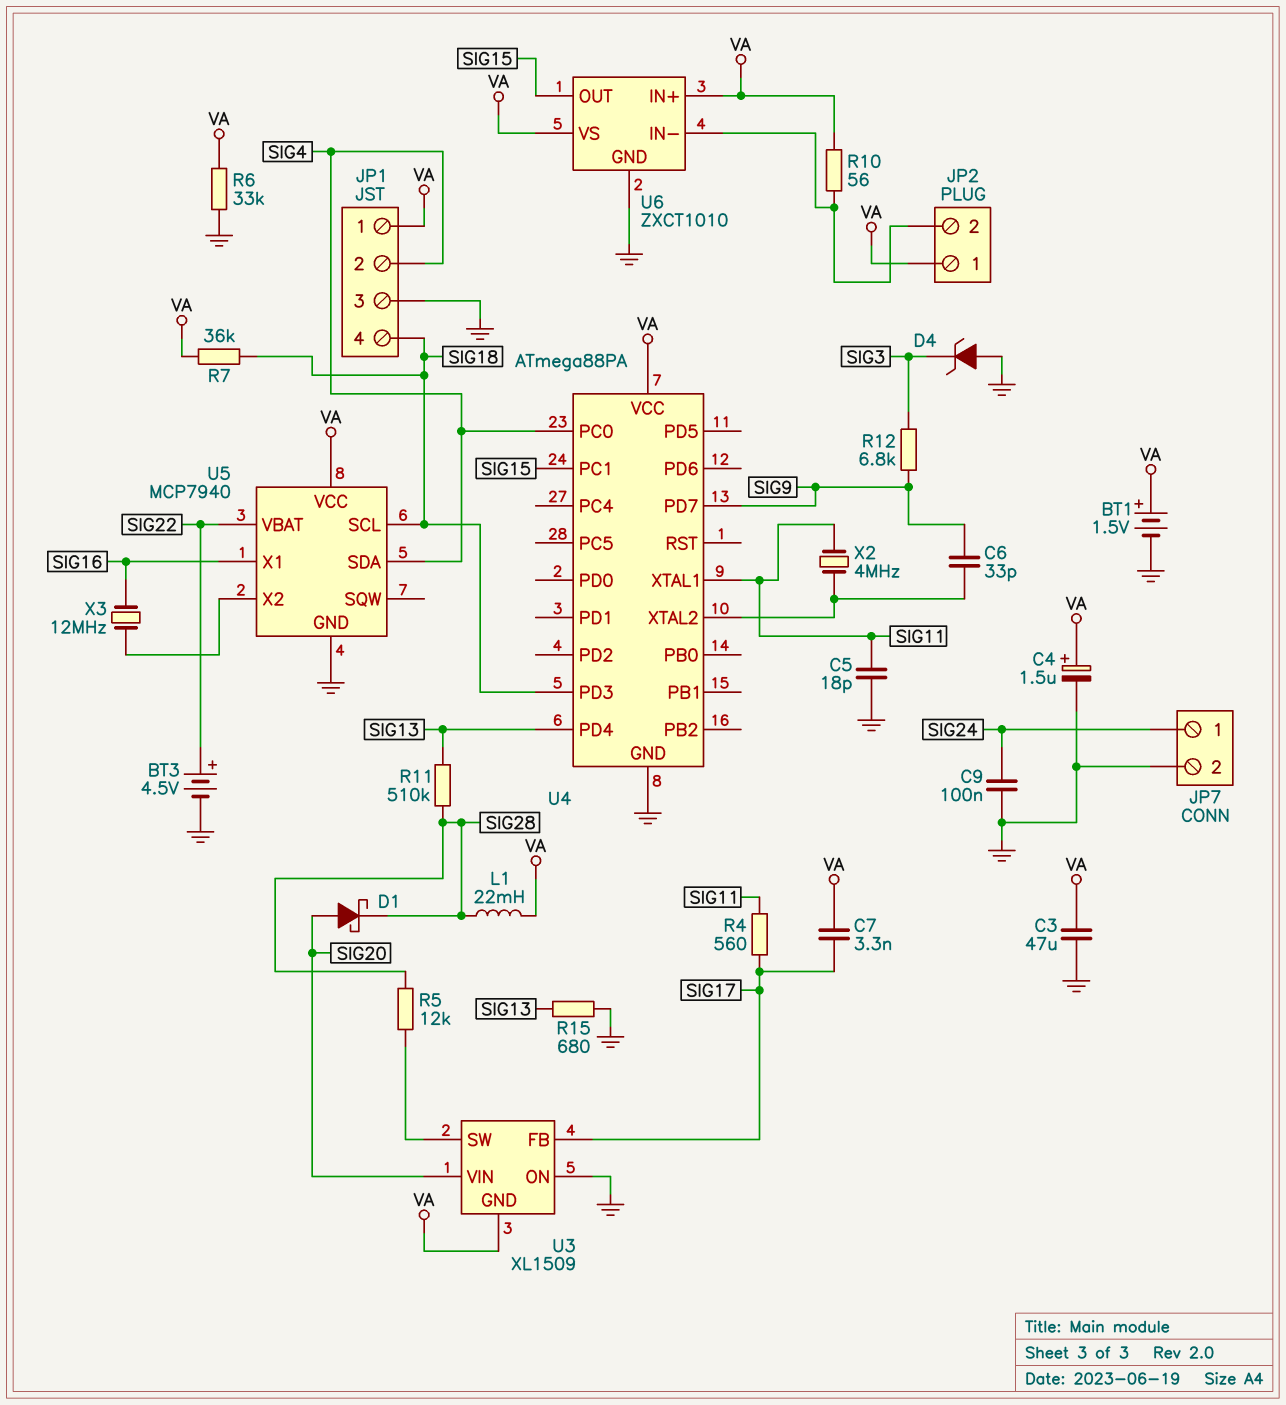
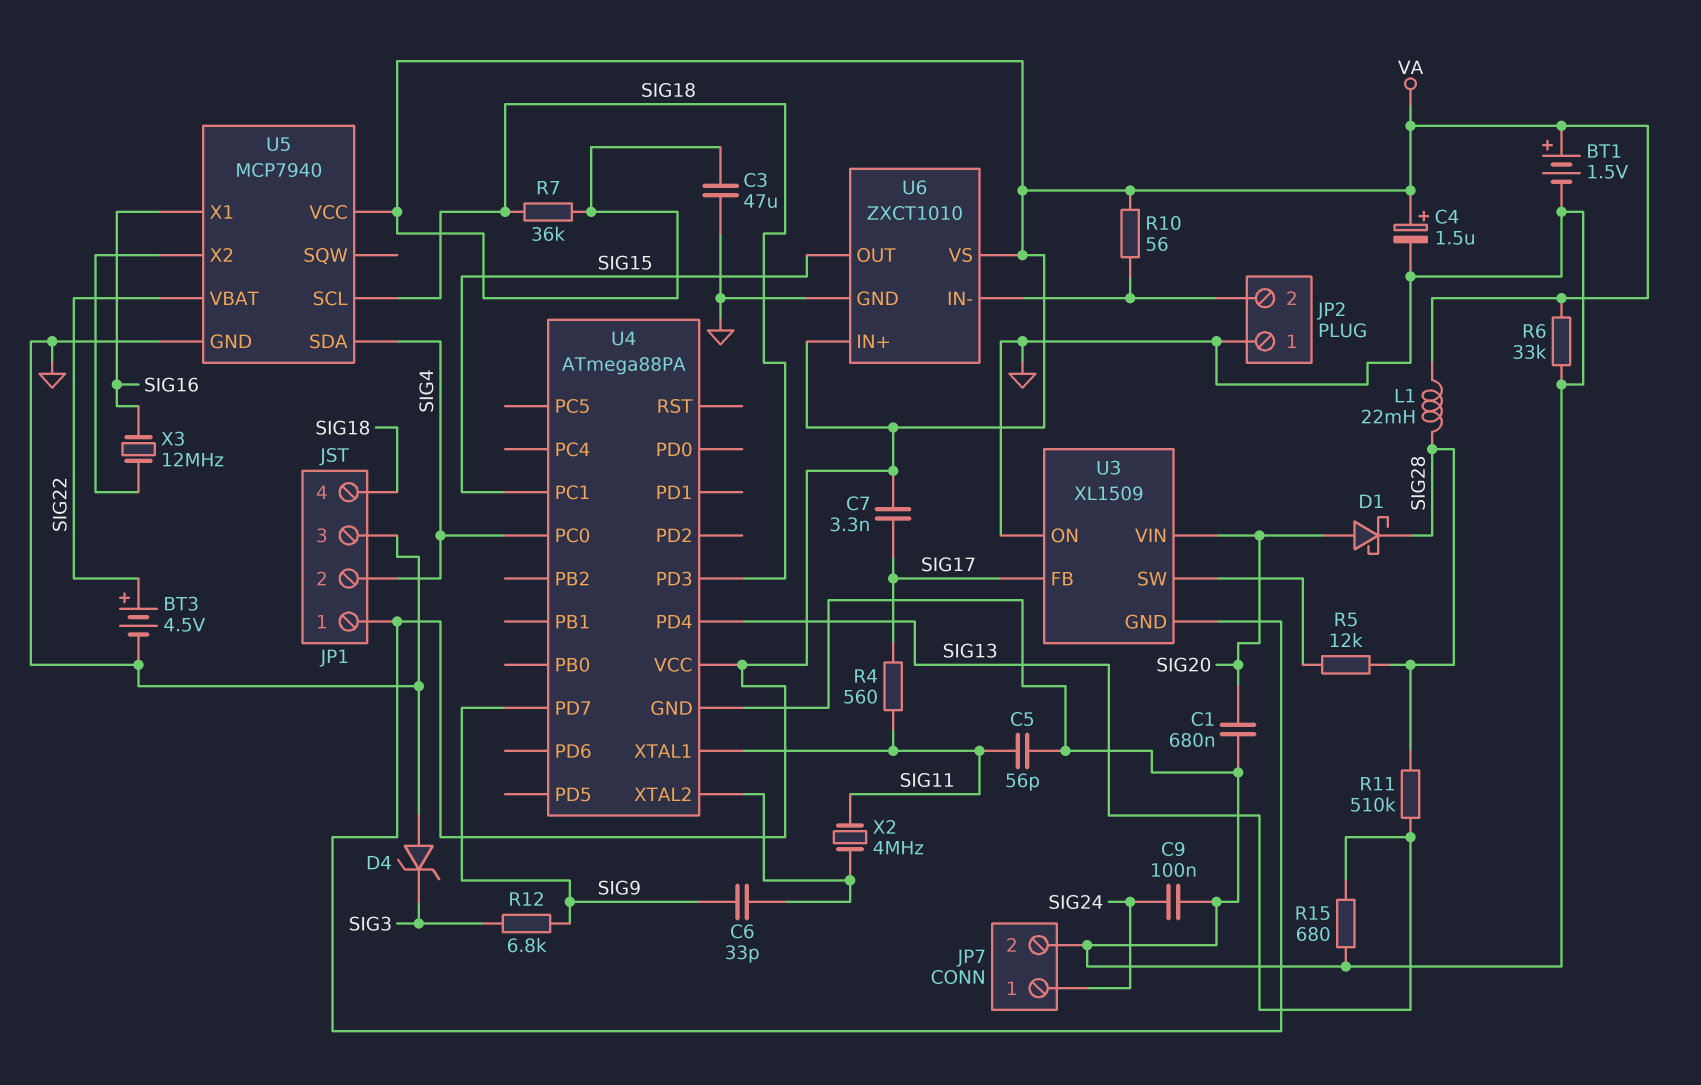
C1: none -> 680nF (GND, SIG20)
C5: 18pF (GND, SIG11) -> 56pF (GND, SIG11)
JP2 pin 1: VA -> GND

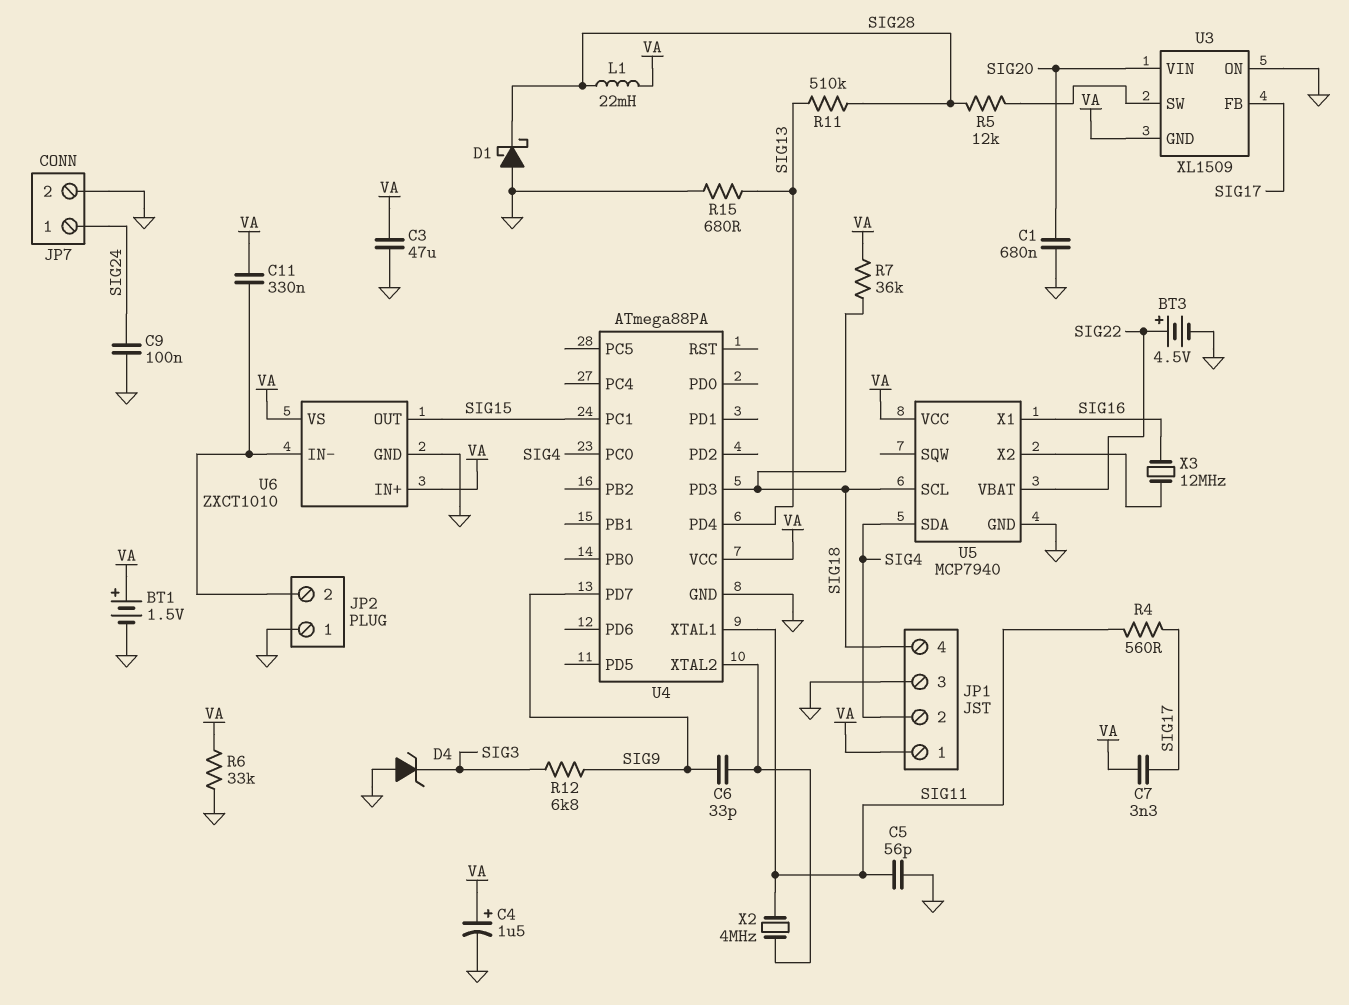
C11: none -> 330nF (JP2/2, VA)
D1: schottky (A SIG20, K SIG28) -> schottky (A GND, K SIG28)
R10: 56 (JP2/2, VA) -> none

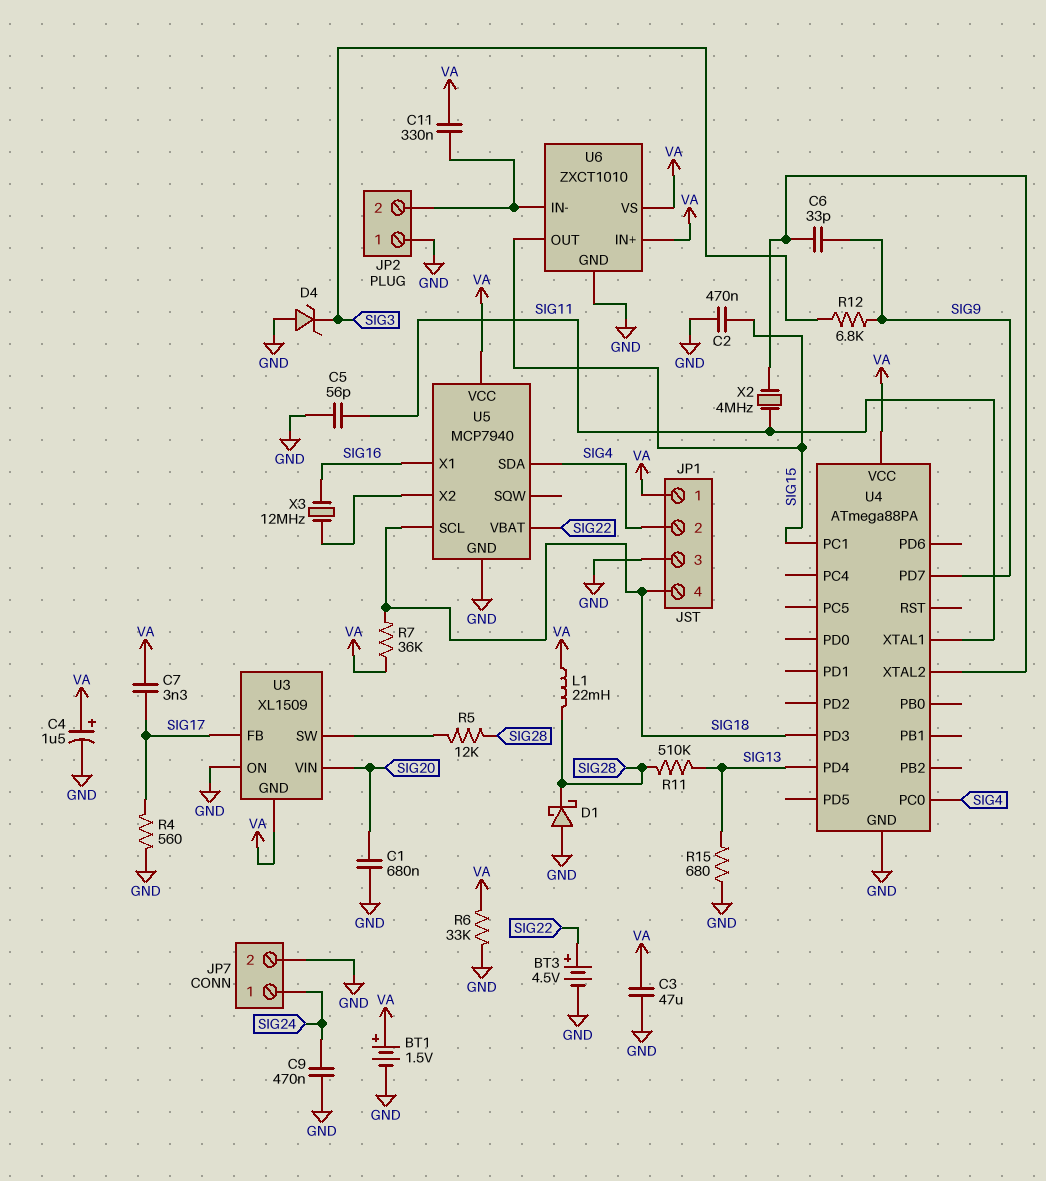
C2: none -> 470nF (GND, SIG15)
C9: 100nF (GND, SIG24) -> 470nF (GND, SIG24)
R4: 560 (SIG11, SIG17) -> 560 (GND, SIG17)

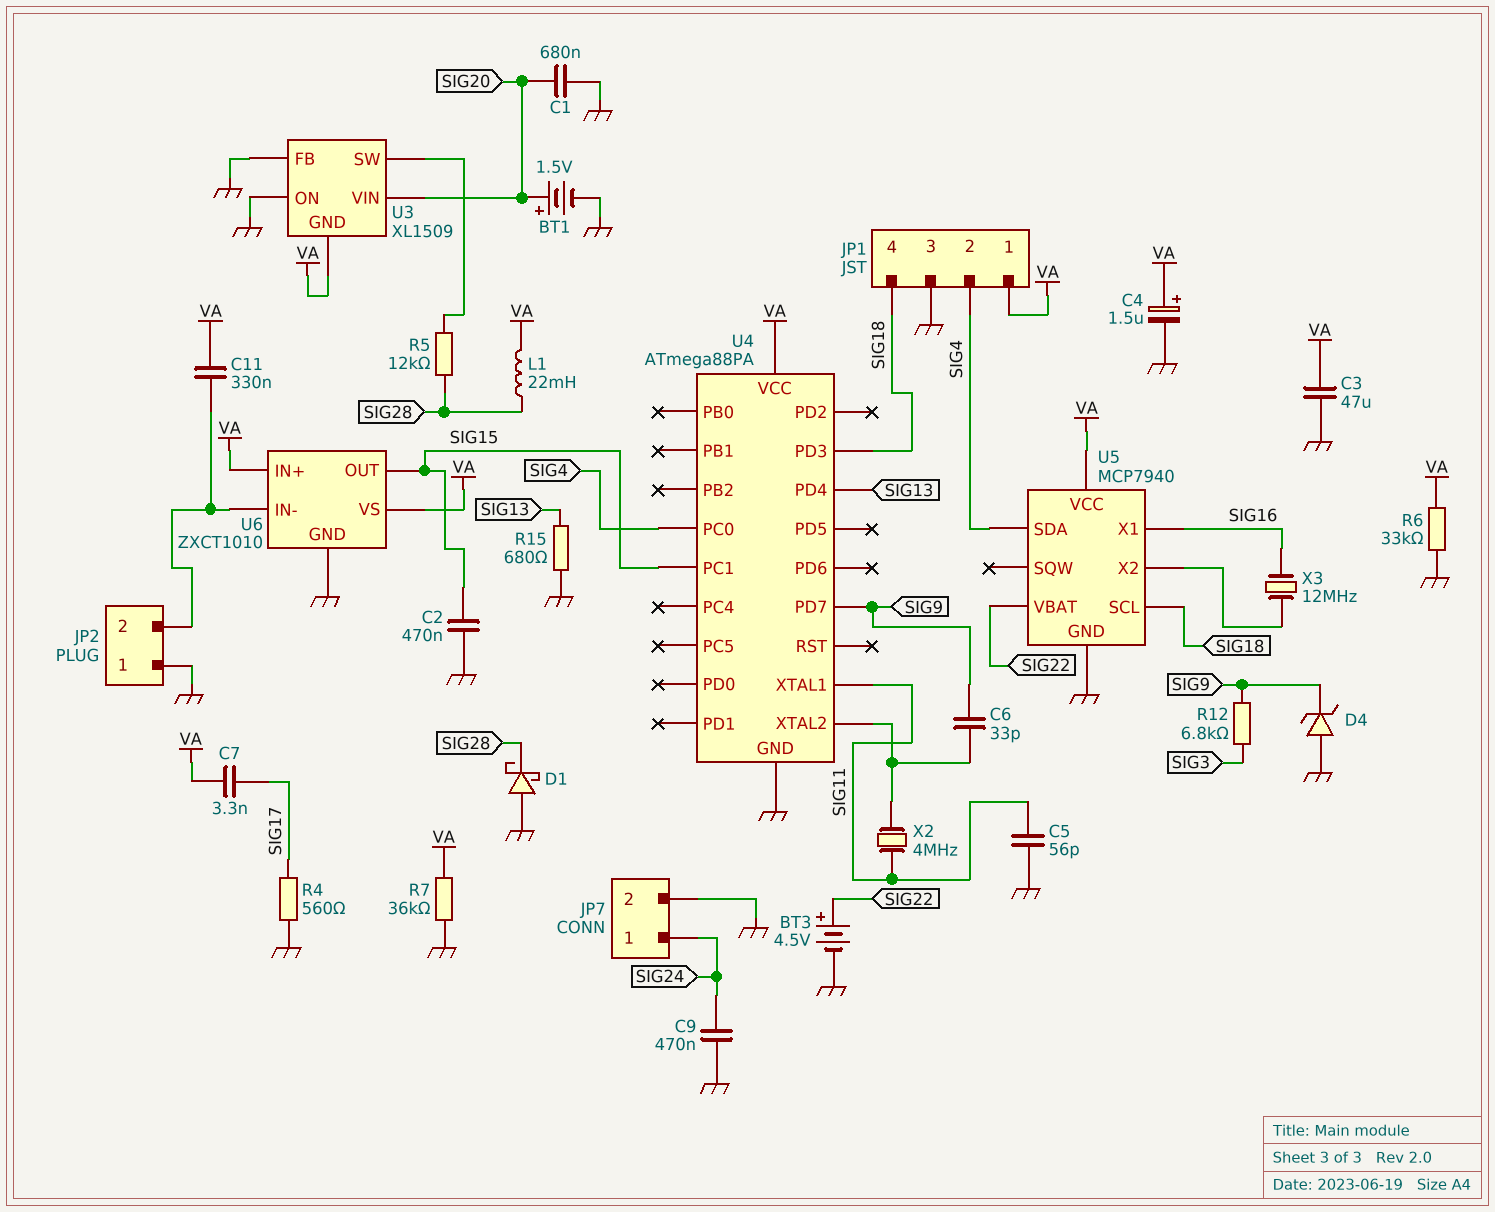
BT1: 1.5V (plus VA, minus GND) -> 1.5V (plus SIG20, minus GND)
D4: zener (A GND, K SIG3) -> zener (A GND, K SIG9)
R7: 36k (SIG18, VA) -> 36k (GND, VA)
R11: 510k (SIG13, SIG28) -> none
U3 pin FB: SIG17 -> GND

